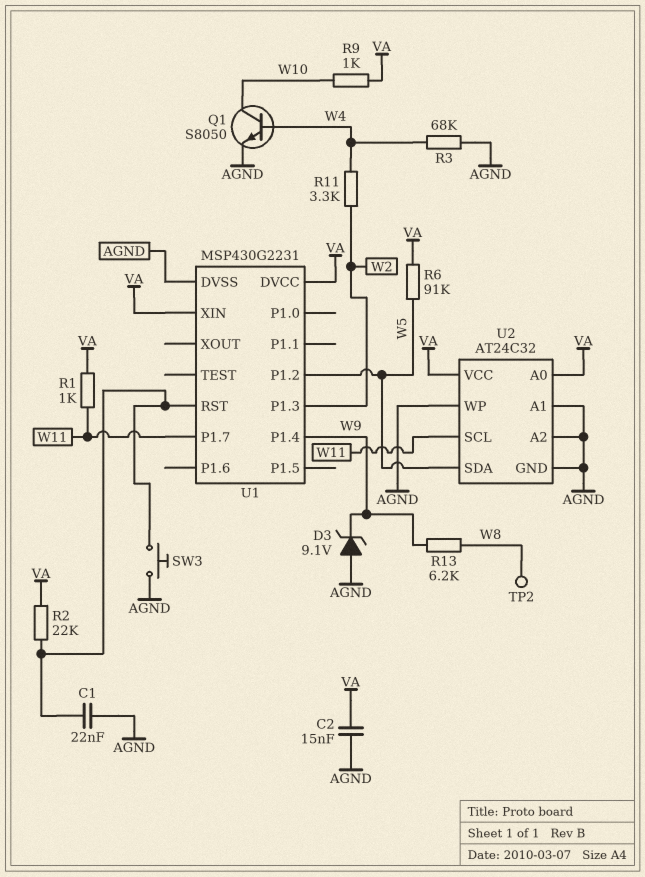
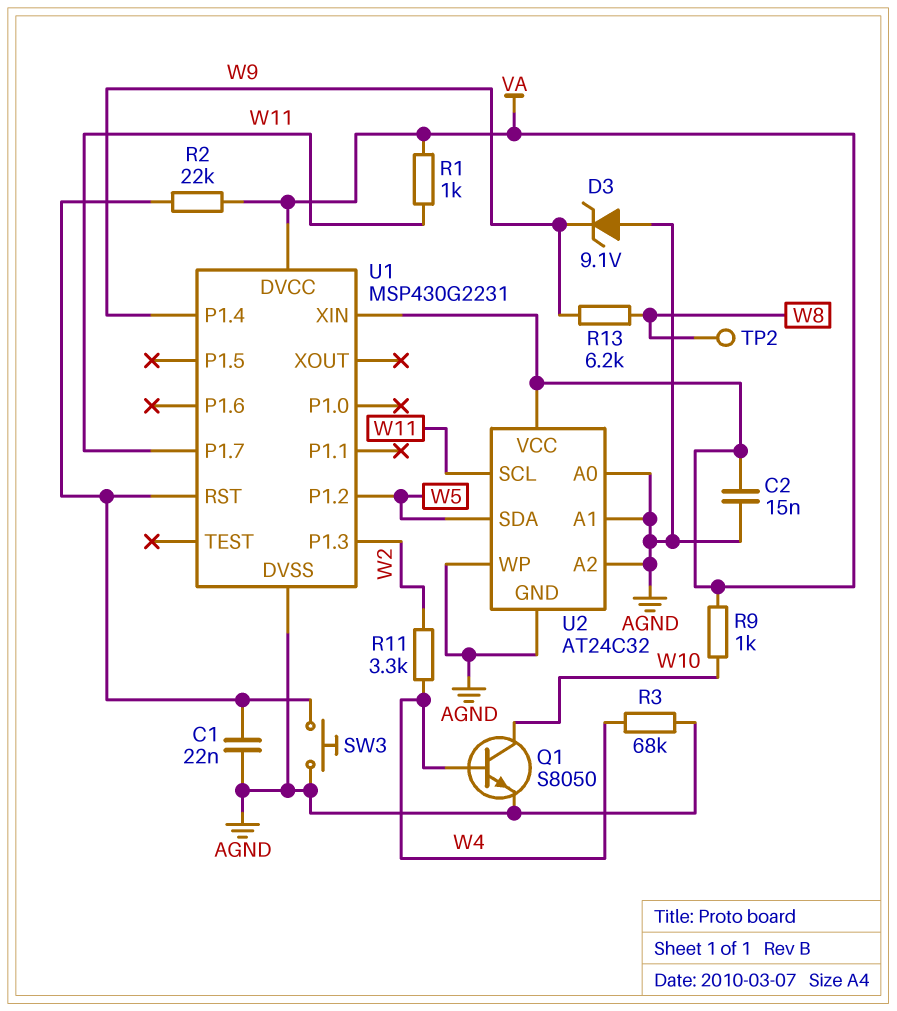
R6: 91k (VA, W5) -> none
U2 pin A0: VA -> AGND

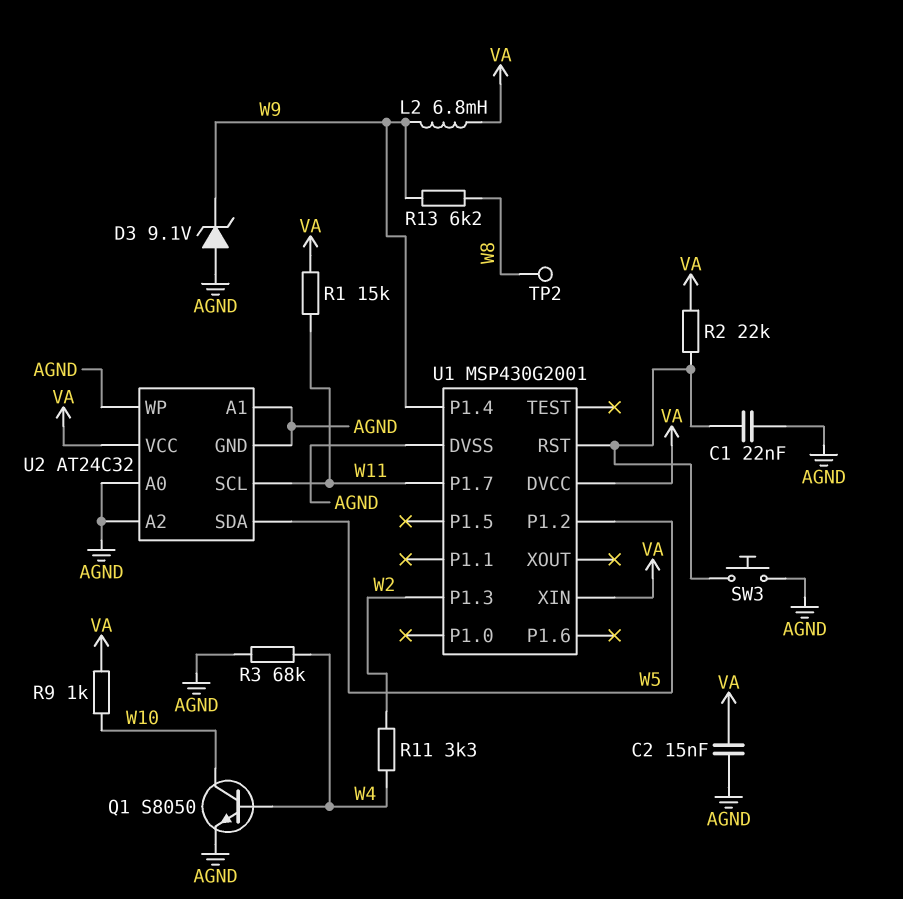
L2: none -> 6.8mH (VA, W9)
R1: 1k (VA, W11) -> 15k (VA, W11)
U1: MSP430G2231 -> MSP430G2001

